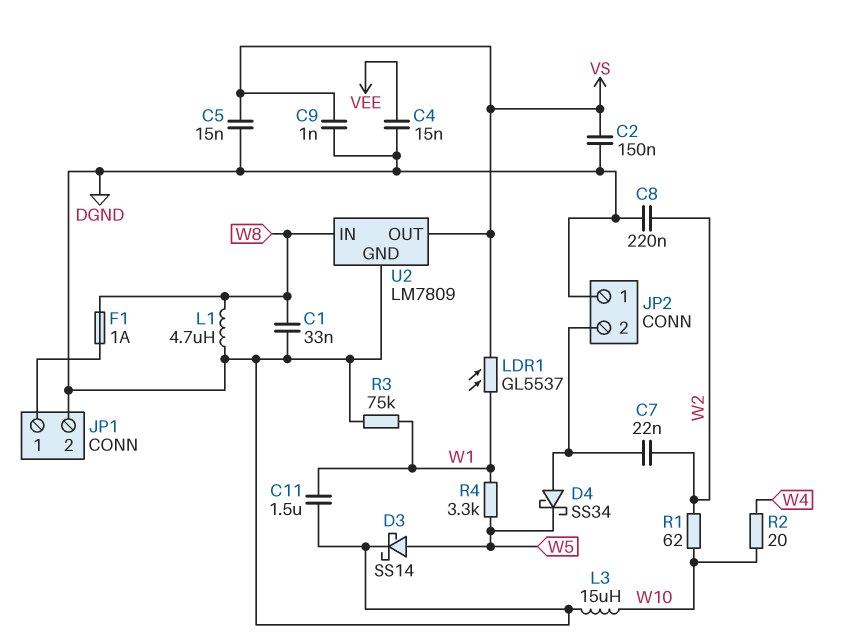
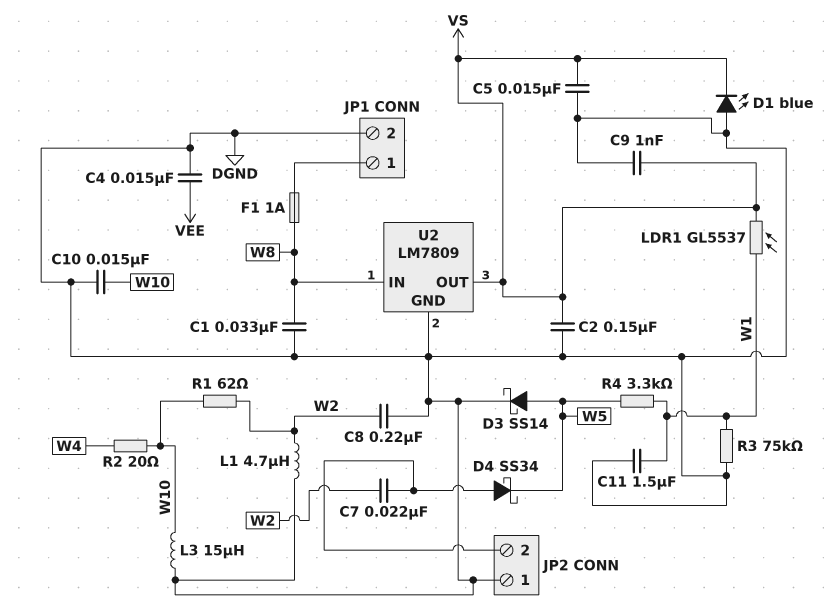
C10: none -> 15nF (DGND, W10)
D1: none -> LED blue (A DGND, K VS)
L1: 4.7uH (DGND, W8) -> 4.7uH (DGND, W2)

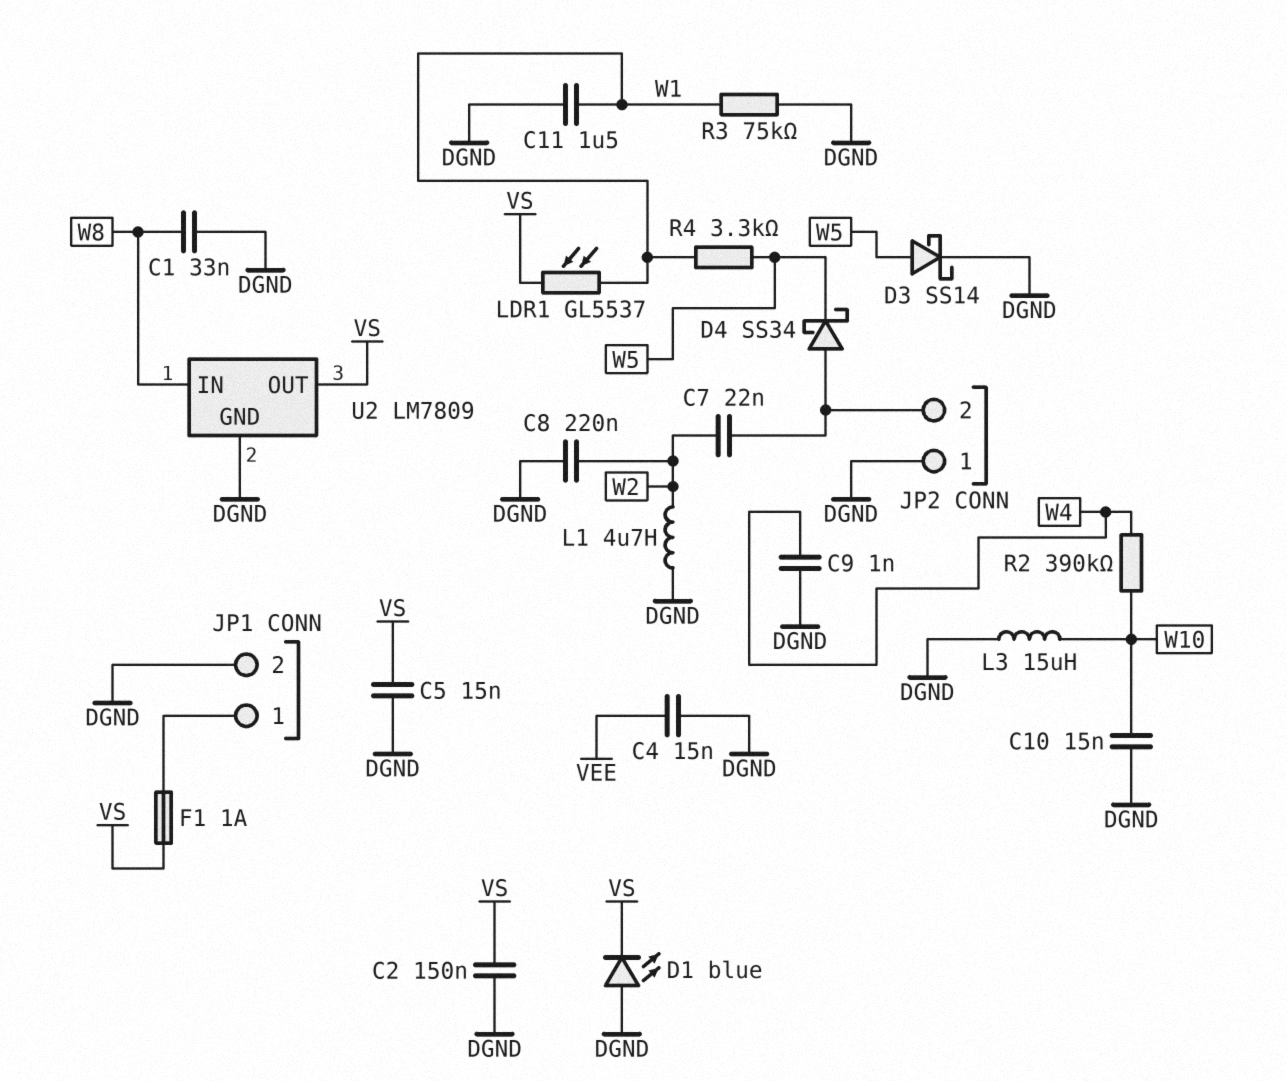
C9: 1nF (DGND, VS) -> 1nF (DGND, W4)
F1: 1A (JP1/1, W8) -> 1A (JP1/1, VS)
R1: 62 (W2, W10) -> none
R2: 20 (W4, W10) -> 390k (W4, W10)

